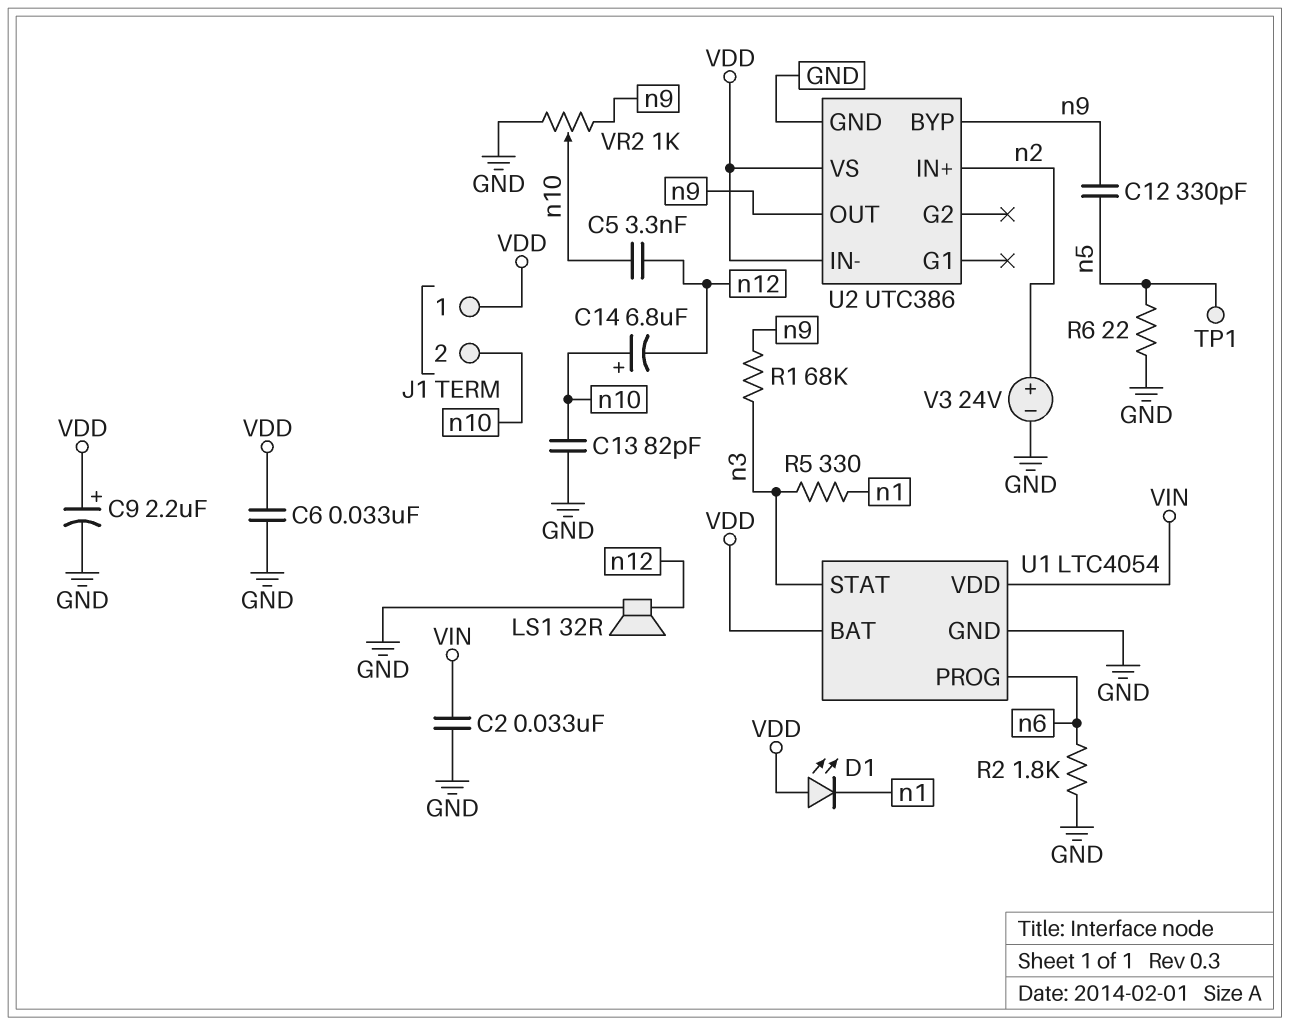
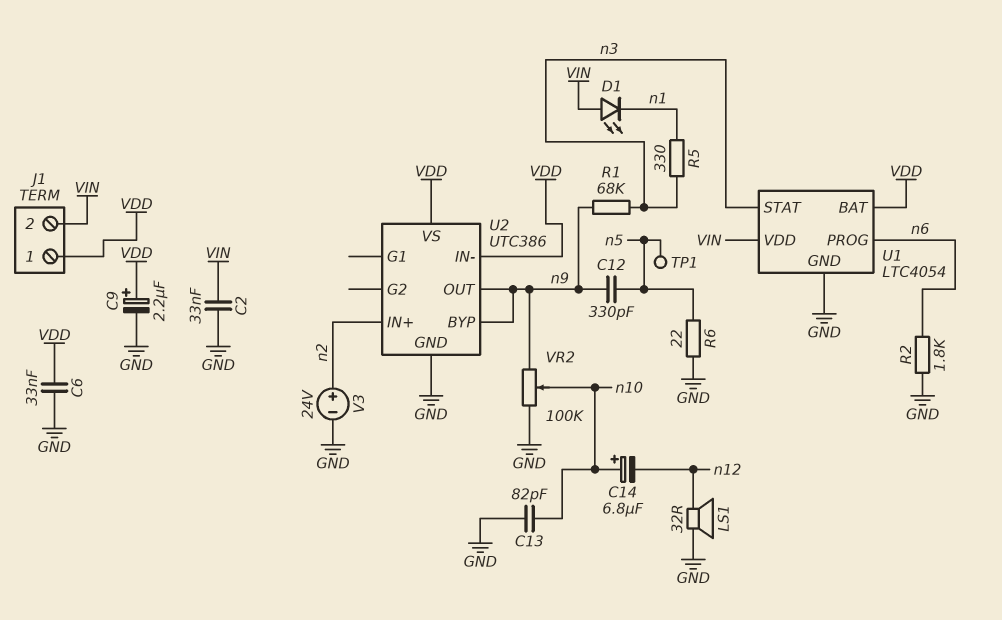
C5: 3.3nF (n10, n12) -> none
D1: LED (A VDD, K n1) -> LED (A VIN, K n1)
J1 pin 2: n10 -> VIN
VR2: 1k (GND, n9, wiper n10) -> 100k (GND, n9, wiper n10)

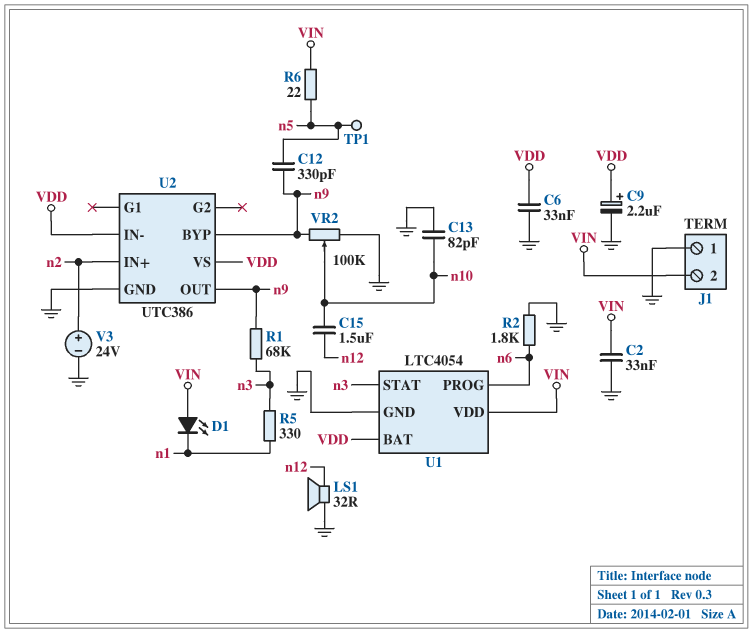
C14: 6.8uF (plus n10, minus n12) -> none
C15: none -> 1.5uF (n10, n12)
J1 pin 1: VDD -> GND
R6: 22 (GND, n5) -> 22 (VIN, n5)

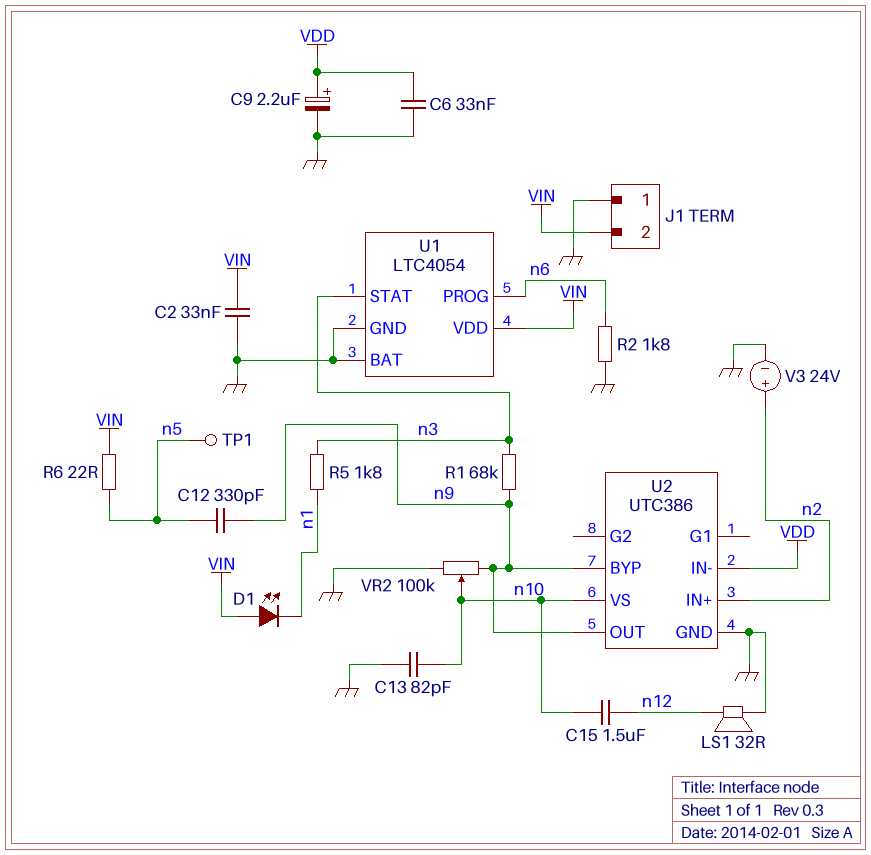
R5: 330 (n1, n3) -> 1.8k (n1, n3)
U1 pin BAT: VDD -> GND
U2 pin VS: VDD -> n10

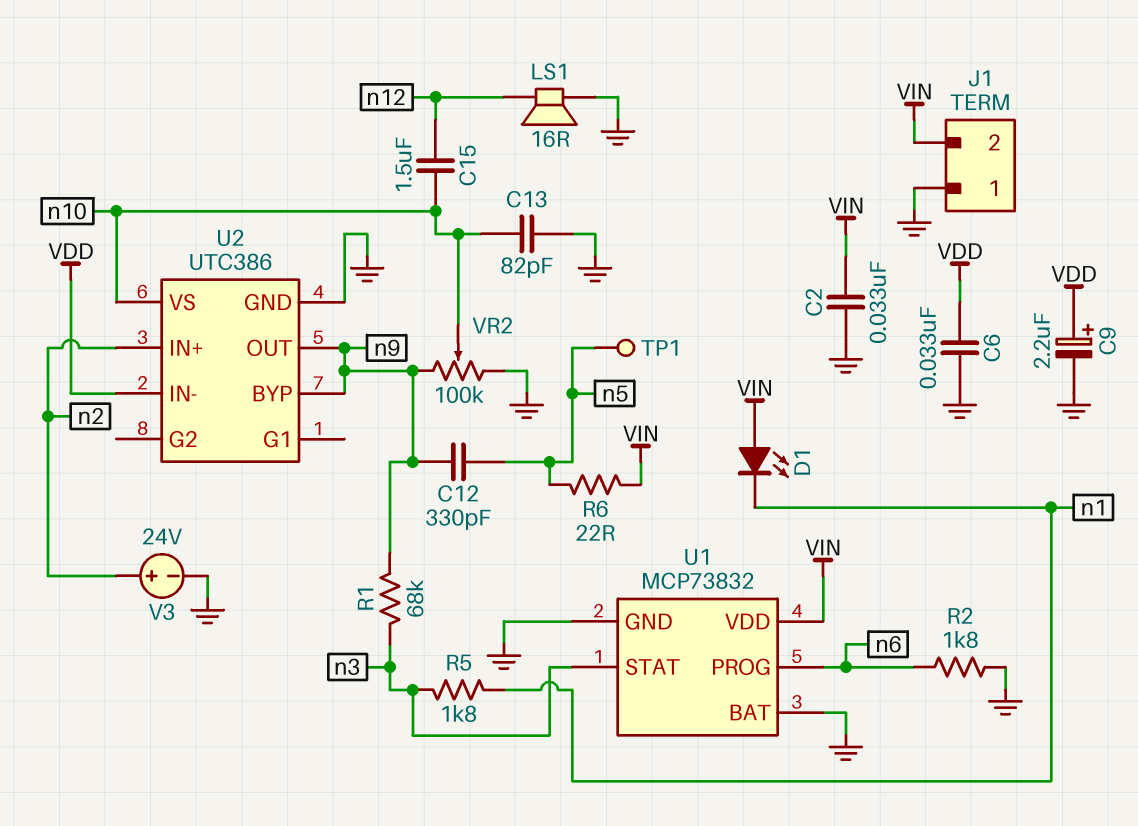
LS1: speaker 32R (GND, n12) -> speaker 16R (GND, n12)
U1: LTC4054 -> MCP73832

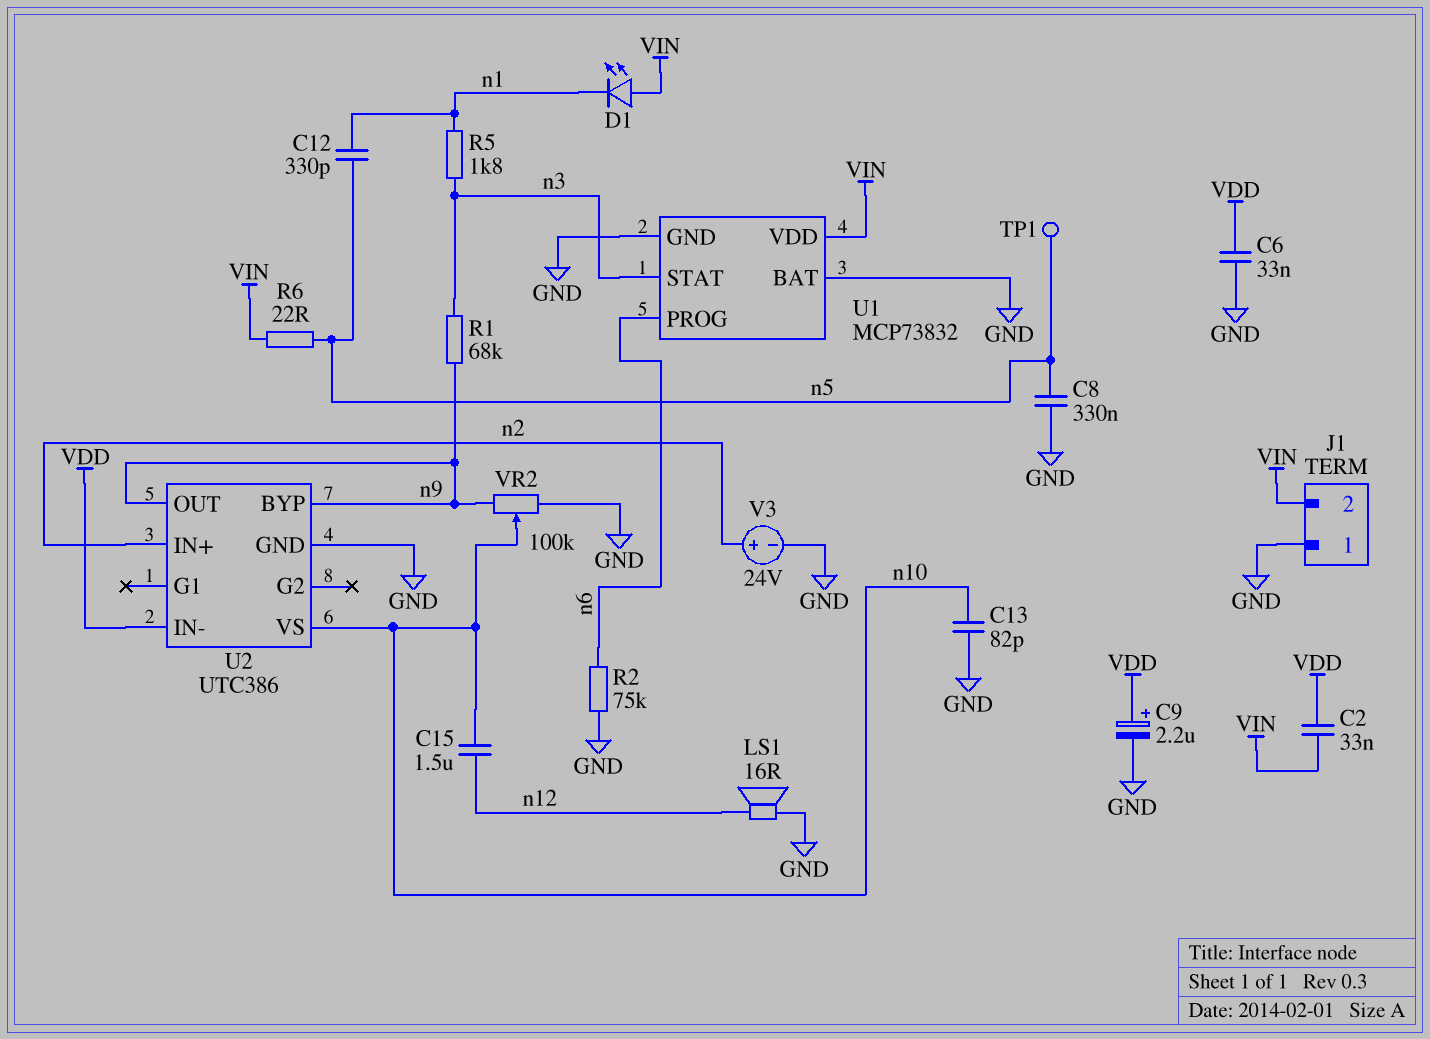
C2: 33nF (GND, VIN) -> 33nF (VDD, VIN)
C8: none -> 330nF (GND, n5)
C12: 330pF (n5, n9) -> 330pF (n1, n5)
R2: 1.8k (GND, n6) -> 75k (GND, n6)

